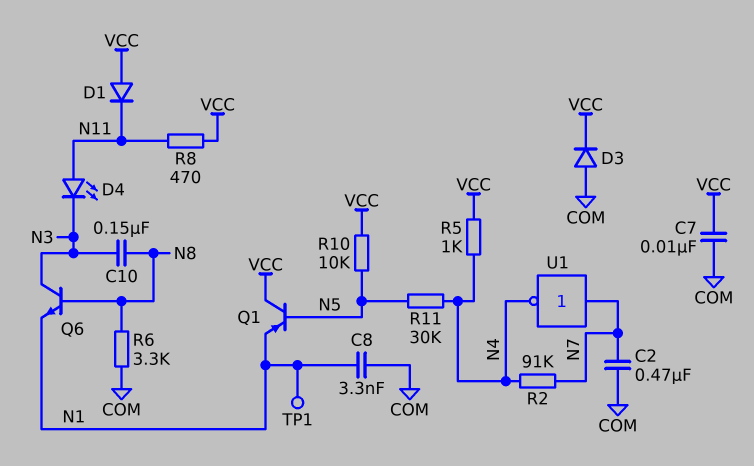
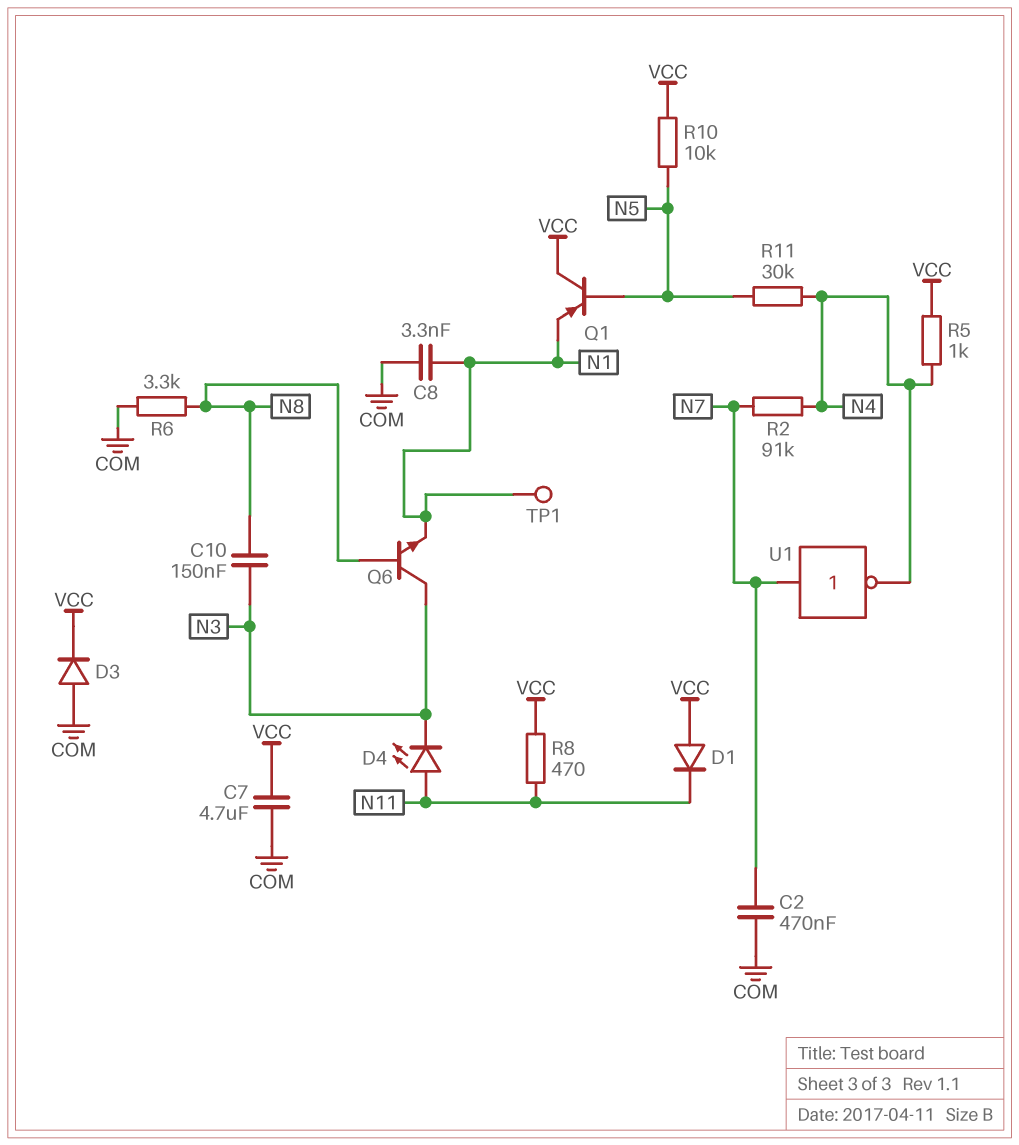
C7: 10nF (COM, VCC) -> 4.7uF (COM, VCC)

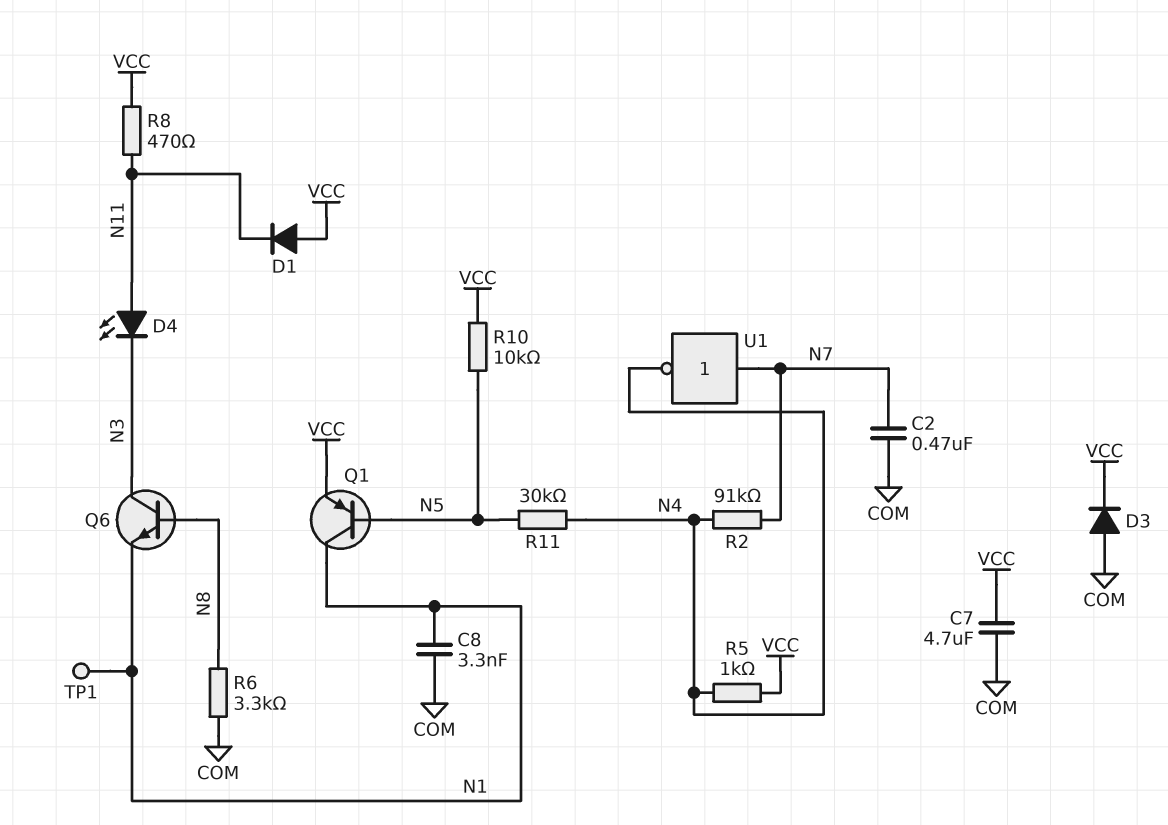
C10: 150nF (N3, N8) -> none
Q1: PNP (B N5, C VCC, E N1) -> PNP (B N5, C N1, E VCC)

